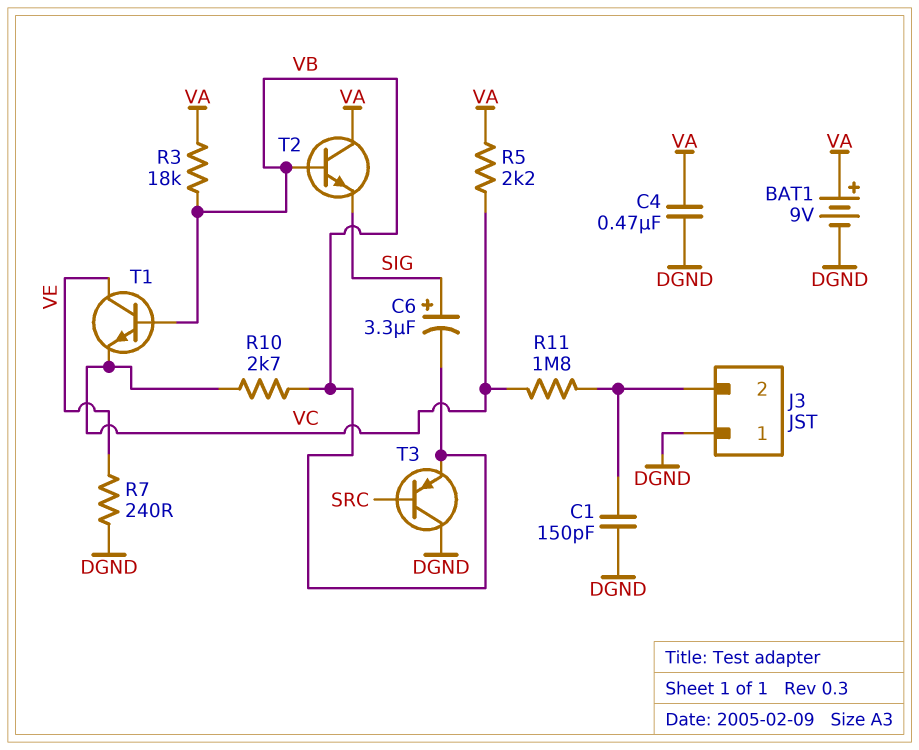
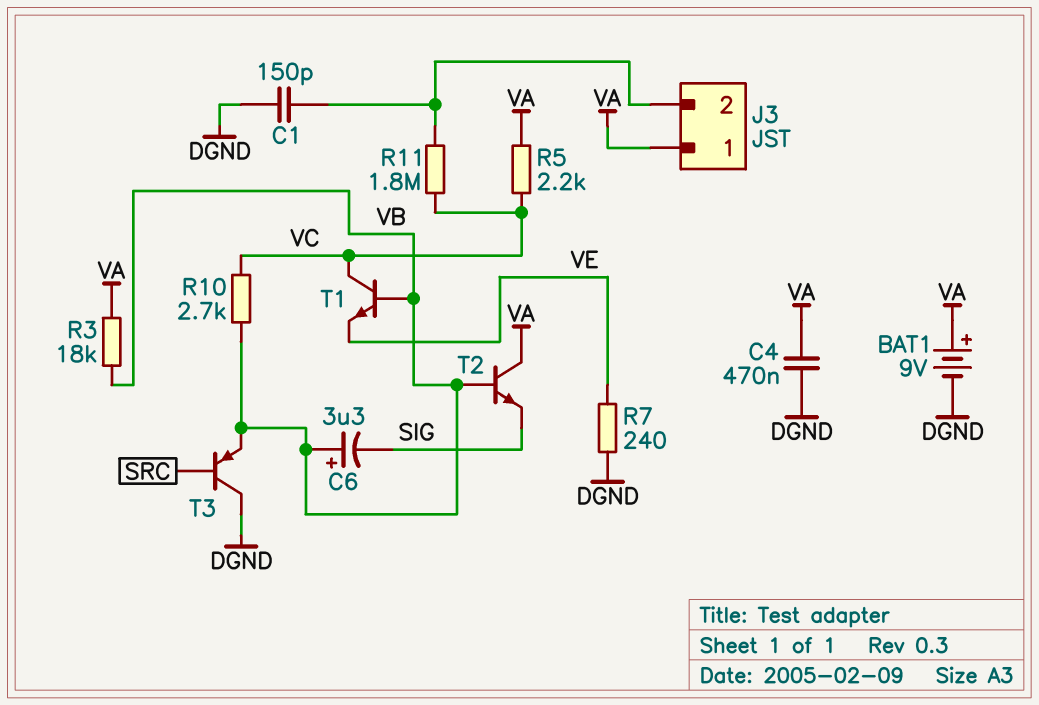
C6: 3.3uF (plus SIG, minus VB) -> 3.3uF (plus VB, minus SIG)
J3 pin 1: DGND -> VA
T1: NPN (B VB, C VE, E VC) -> NPN (B VB, C VC, E VE)

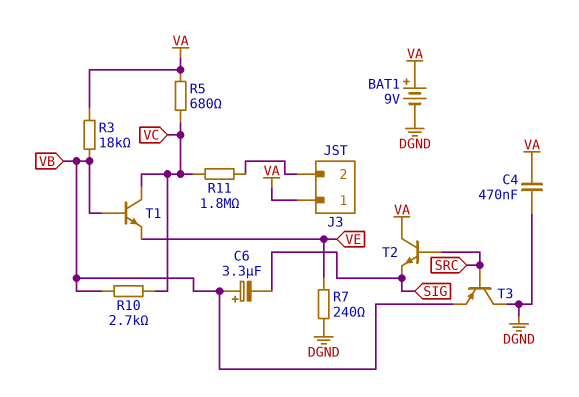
C1: 150pF (DGND, J3/2) -> none
R5: 2.2k (VA, VC) -> 680 (VA, VC)
T2: NPN (B VB, C VA, E SIG) -> NPN (B SRC, C VA, E SIG)

